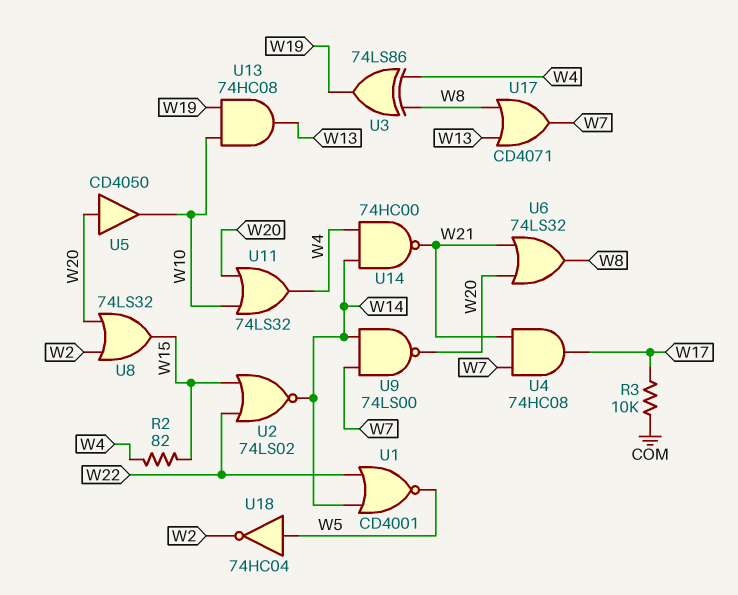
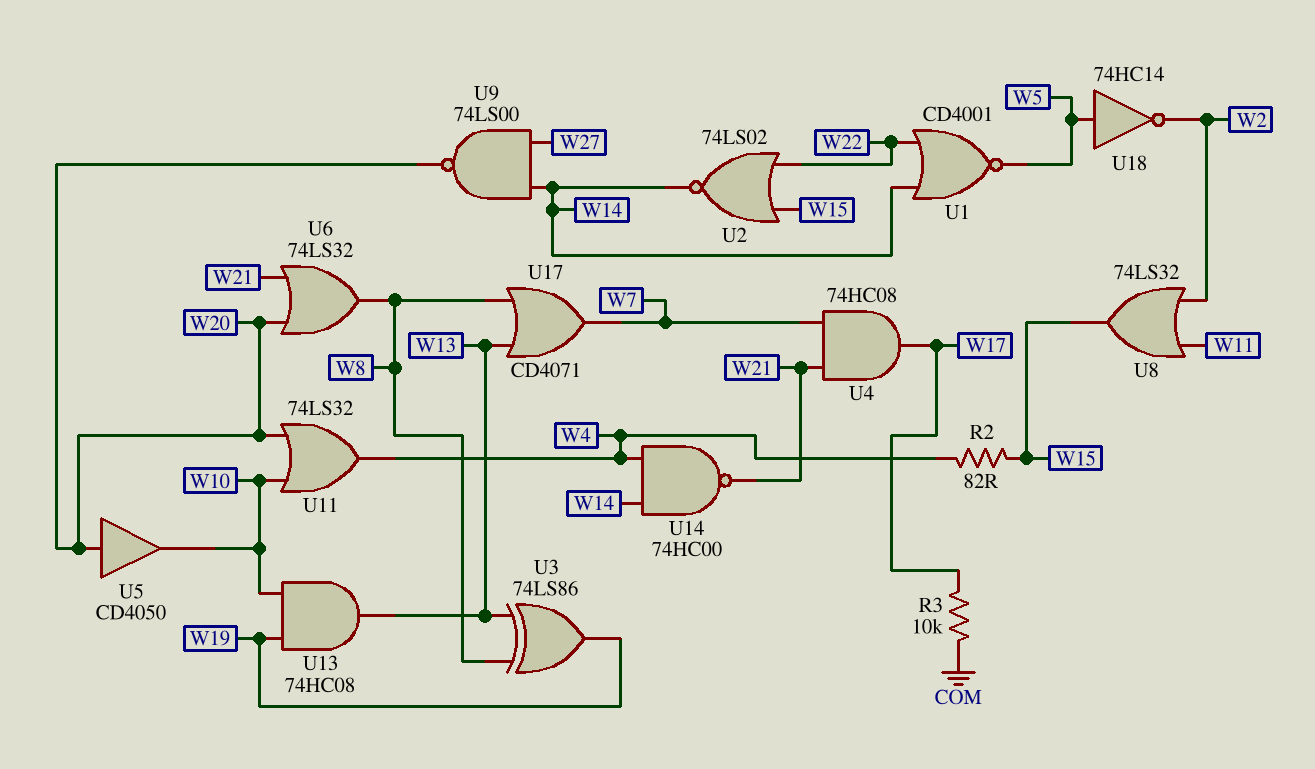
U3: XOR 74LS86 (in W4, in W8, out W19) -> XOR 74LS86 (in W8, in W13, out W19)
U8: OR 74LS32 (in W2, in W20, out W15) -> OR 74LS32 (in W2, in W11, out W15)
U9: NAND 74LS00 (in W7, in W14, out W20) -> NAND 74LS00 (in W14, in W27, out W20)
U18: NOT 74HC04 (in W5, out W2) -> NOT 74HC14 (in W5, out W2)

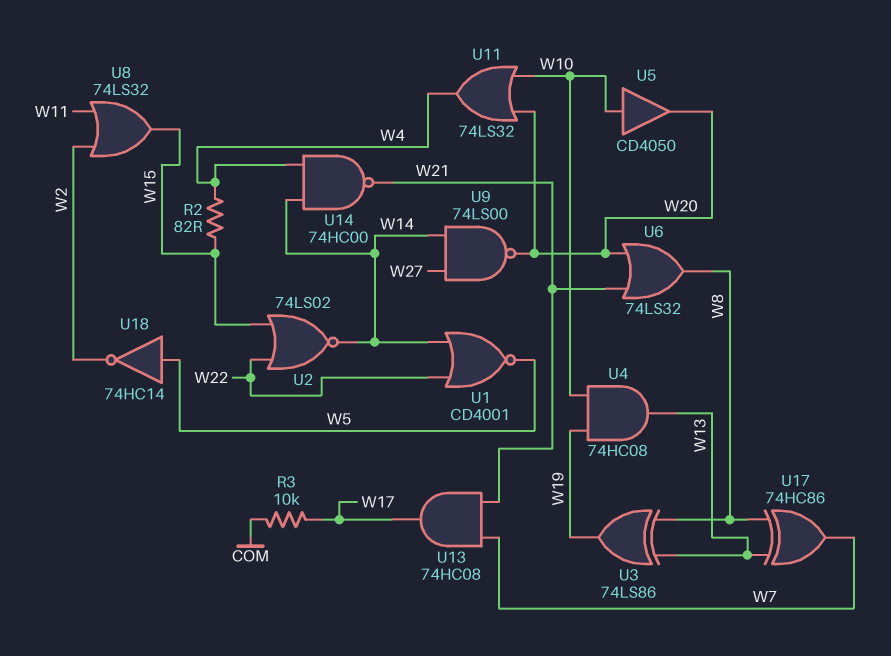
U4: AND 74HC08 (in W7, in W21, out W17) -> AND 74HC08 (in W10, in W19, out W13)
U5: buffer CD4050 (in W20, out W10) -> buffer CD4050 (in W10, out W20)
U13: AND 74HC08 (in W10, in W19, out W13) -> AND 74HC08 (in W7, in W21, out W17)
U17: OR CD4071 (in W8, in W13, out W7) -> XOR 74HC86 (in W8, in W13, out W7)

